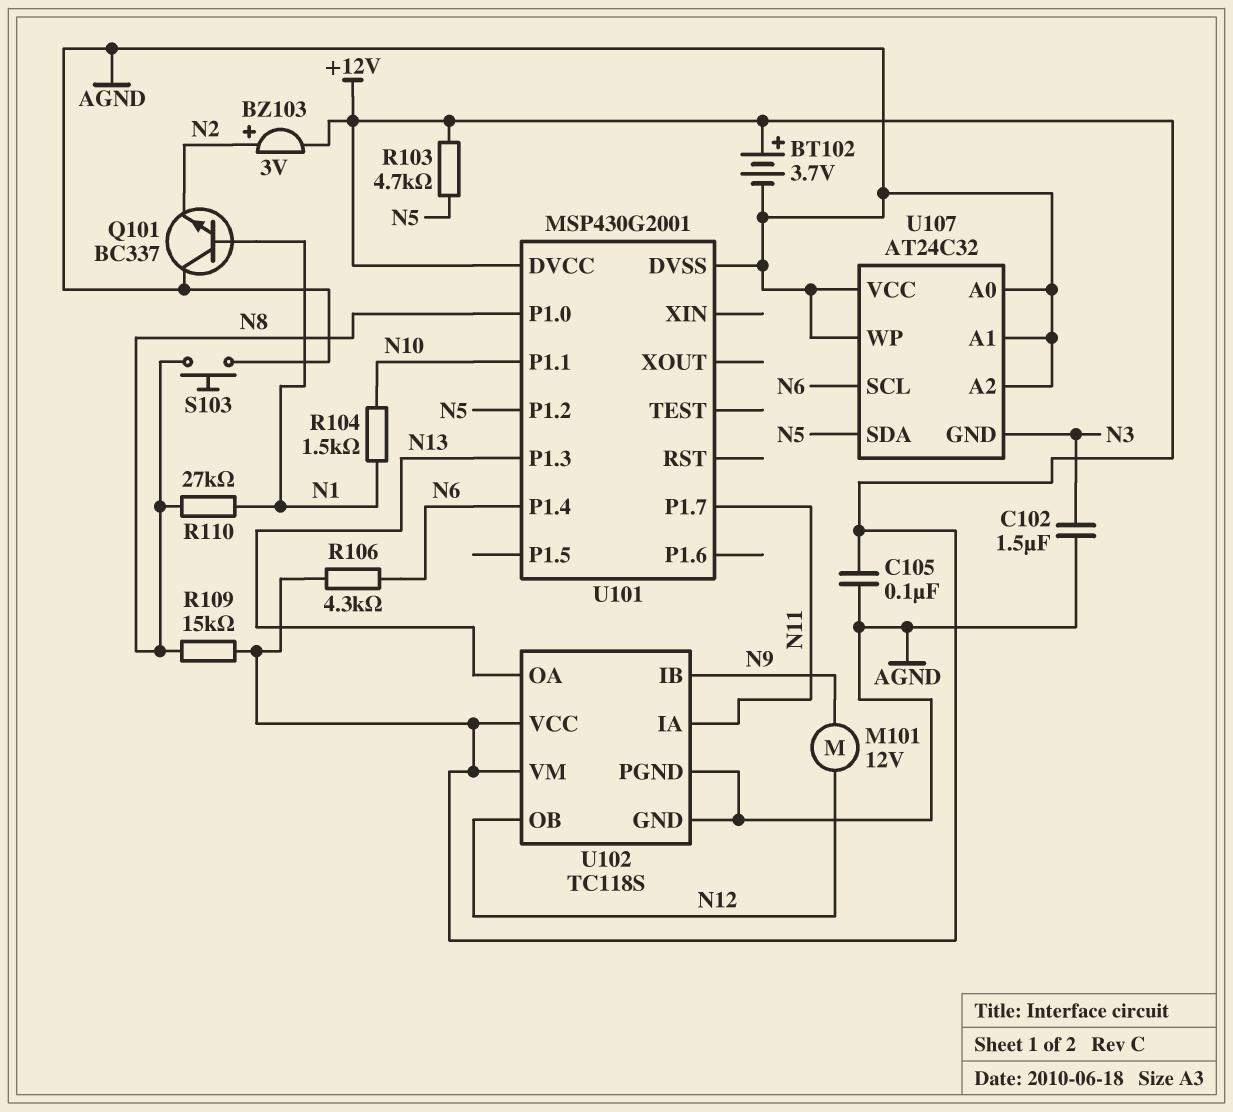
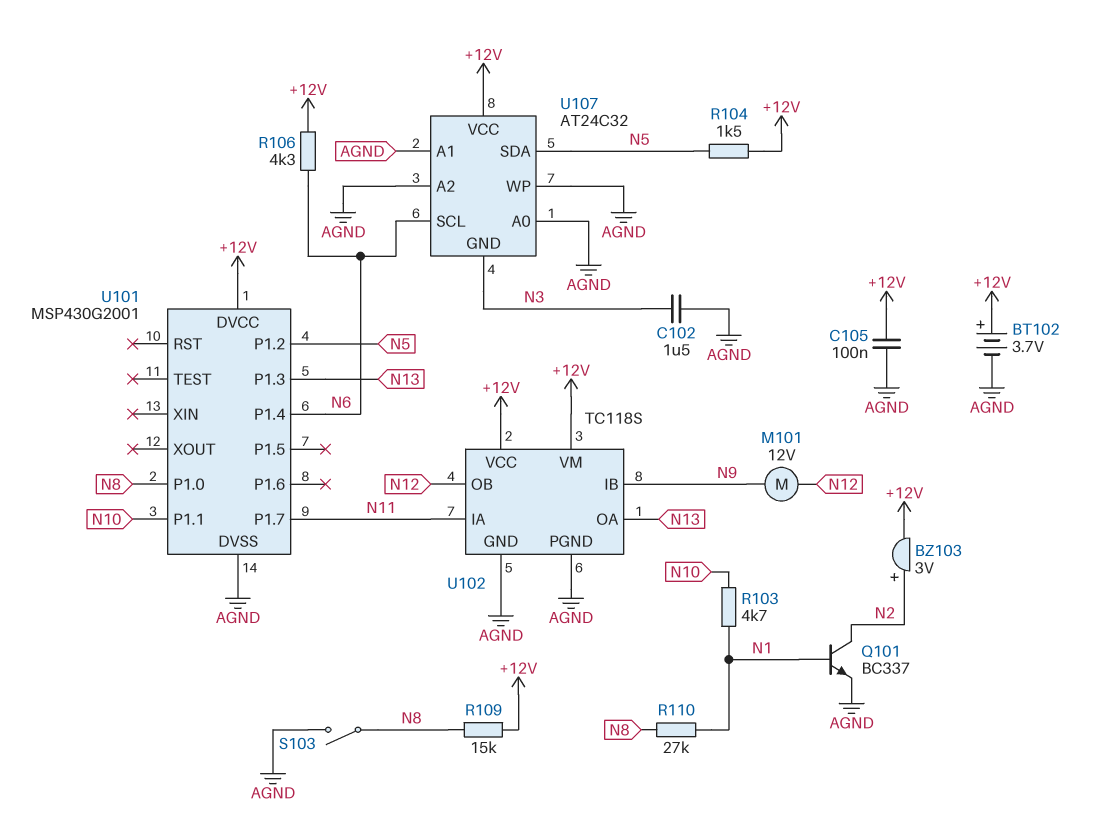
Q101: NPN BC337 (B N1, C AGND, E N2) -> NPN BC337 (B N1, C N2, E AGND)
R103: 4.7k (+12V, N5) -> 4.7k (N1, N10)
R104: 1.5k (N1, N10) -> 1.5k (+12V, N5)
S103: button (AGND, N8) -> switch (AGND, N8)
U107 pin VCC: AGND -> +12V

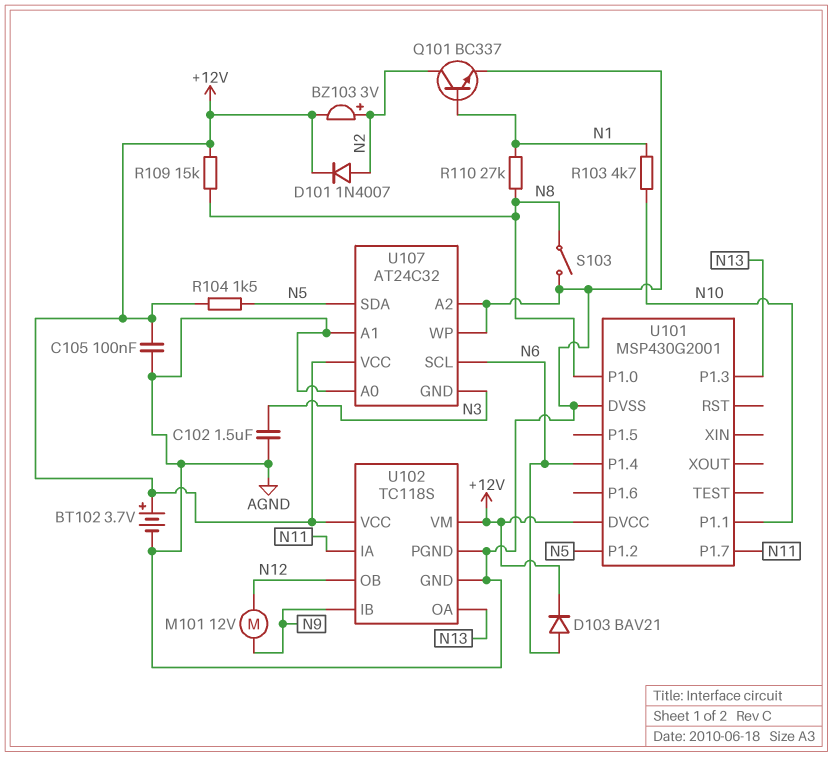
D101: none -> diode 1N4007 (A N2, K +12V)
D103: none -> diode BAV21 (A N6, K +12V)
R106: 4.3k (+12V, N6) -> none

